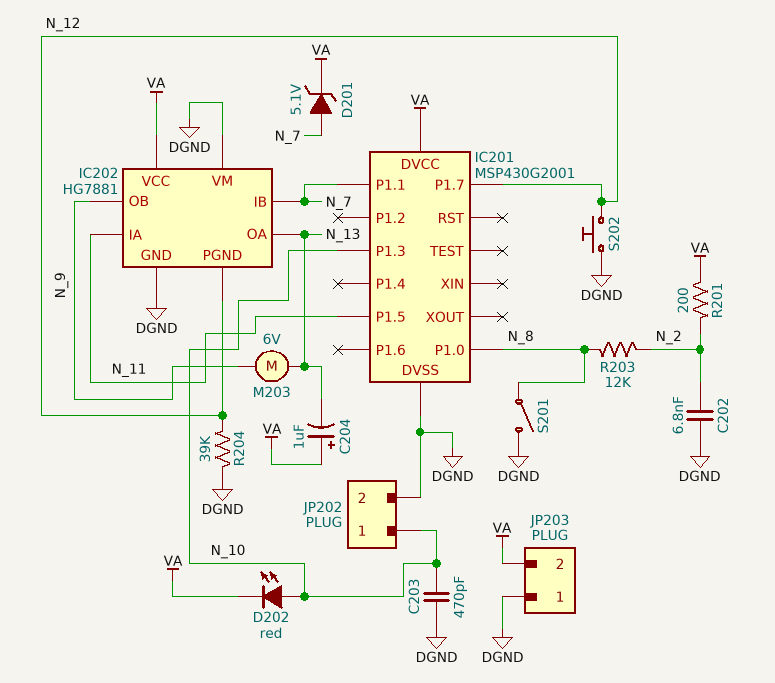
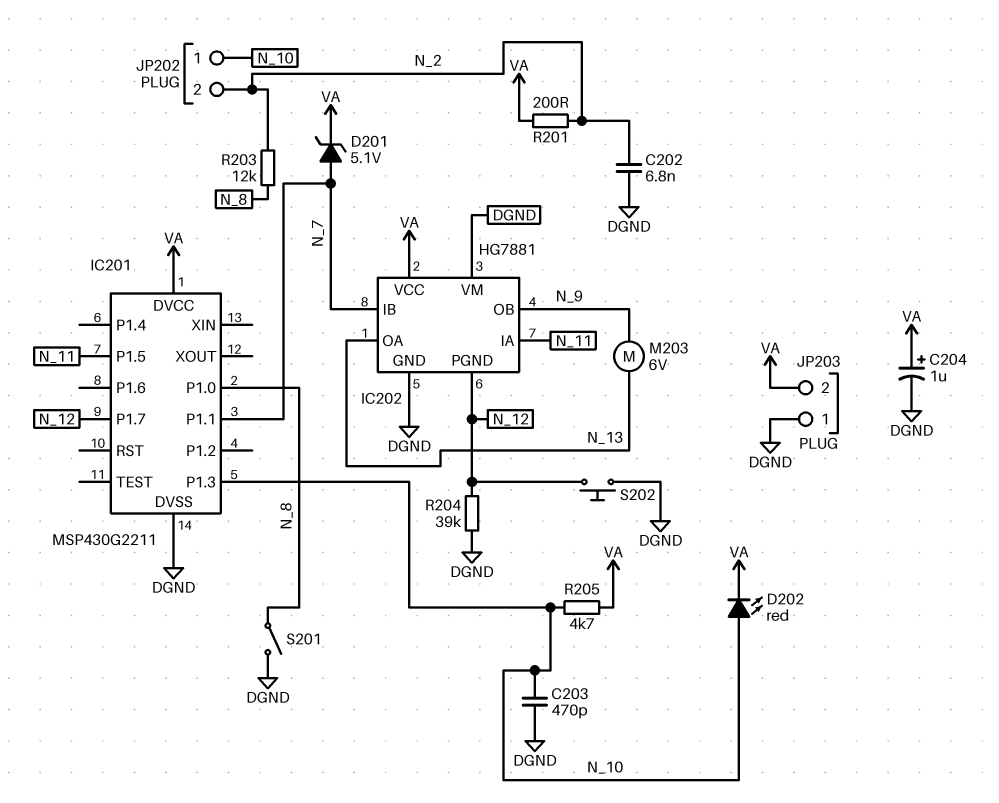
C204: 1uF (plus VA, minus N_13) -> 1uF (plus VA, minus DGND)
IC201: MSP430G2001 -> MSP430G2211
JP202 pin 2: DGND -> N_2
R205: none -> 4.7k (N_10, VA)

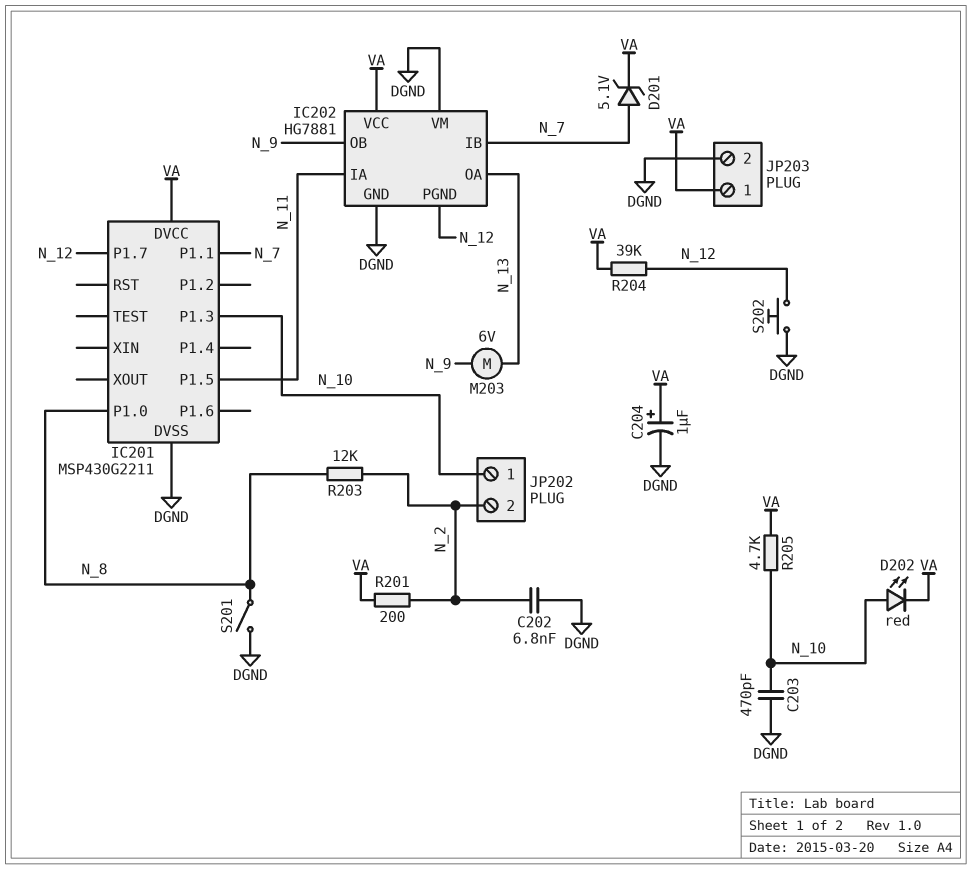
JP203 pin 1: DGND -> VA
JP203 pin 2: VA -> DGND
R204: 39k (DGND, N_12) -> 39k (N_12, VA)

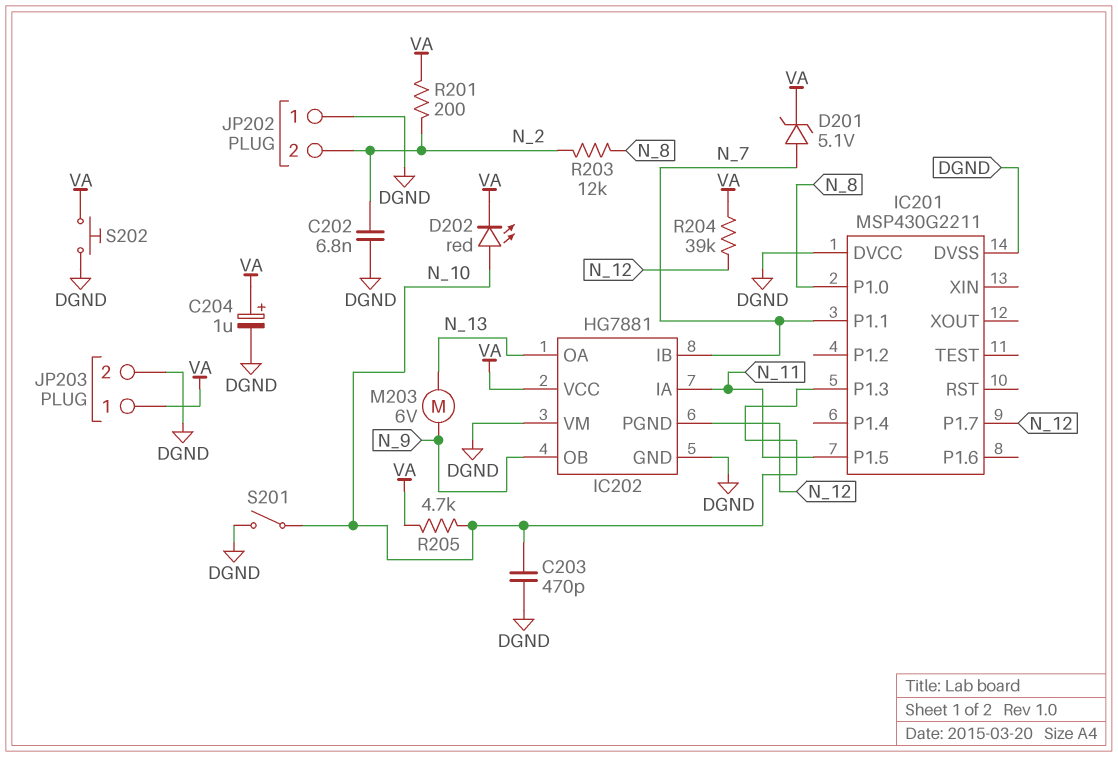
IC201 pin DVCC: VA -> DGND
JP202 pin 1: N_10 -> DGND
S201: switch (DGND, N_8) -> switch (DGND, N_10)
S202: button (DGND, N_12) -> button (DGND, VA)

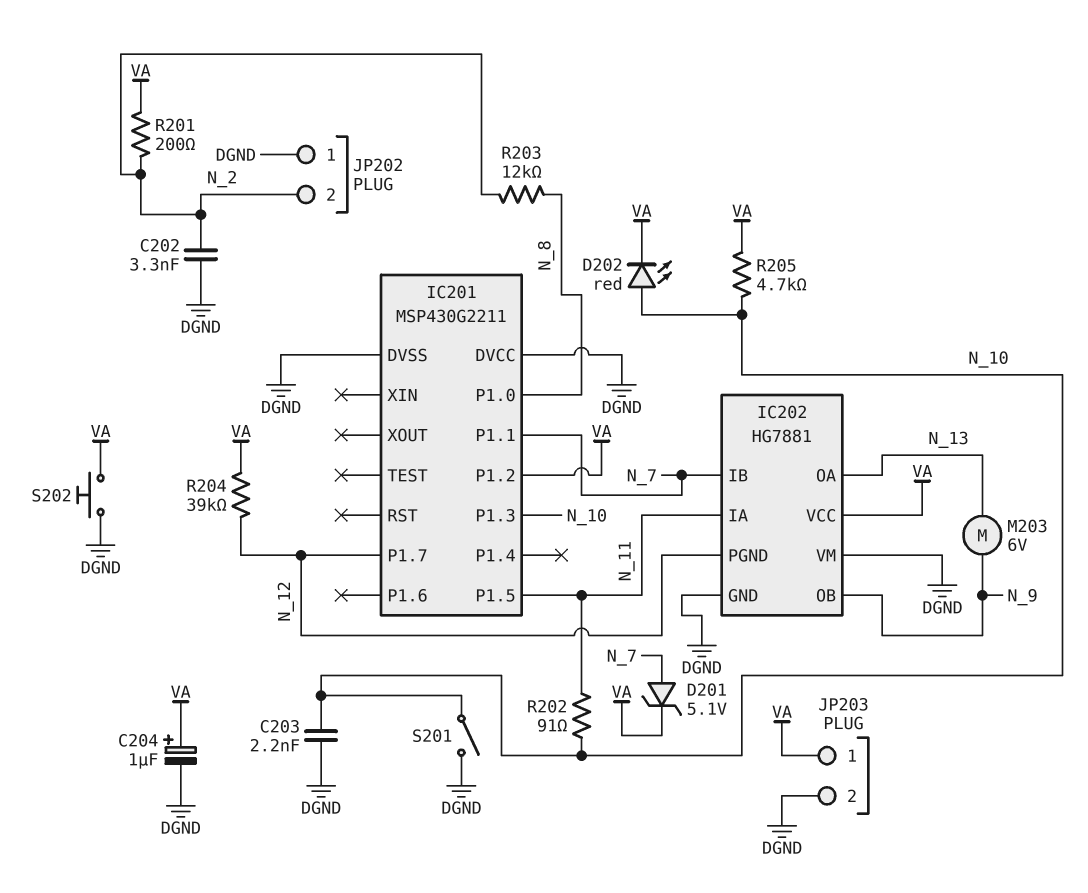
C202: 6.8nF (DGND, N_2) -> 3.3nF (DGND, N_2)
C203: 470pF (DGND, N_10) -> 2.2nF (DGND, N_10)
IC201 pin P1.2: none -> VA
R202: none -> 91 (N_10, N_11)

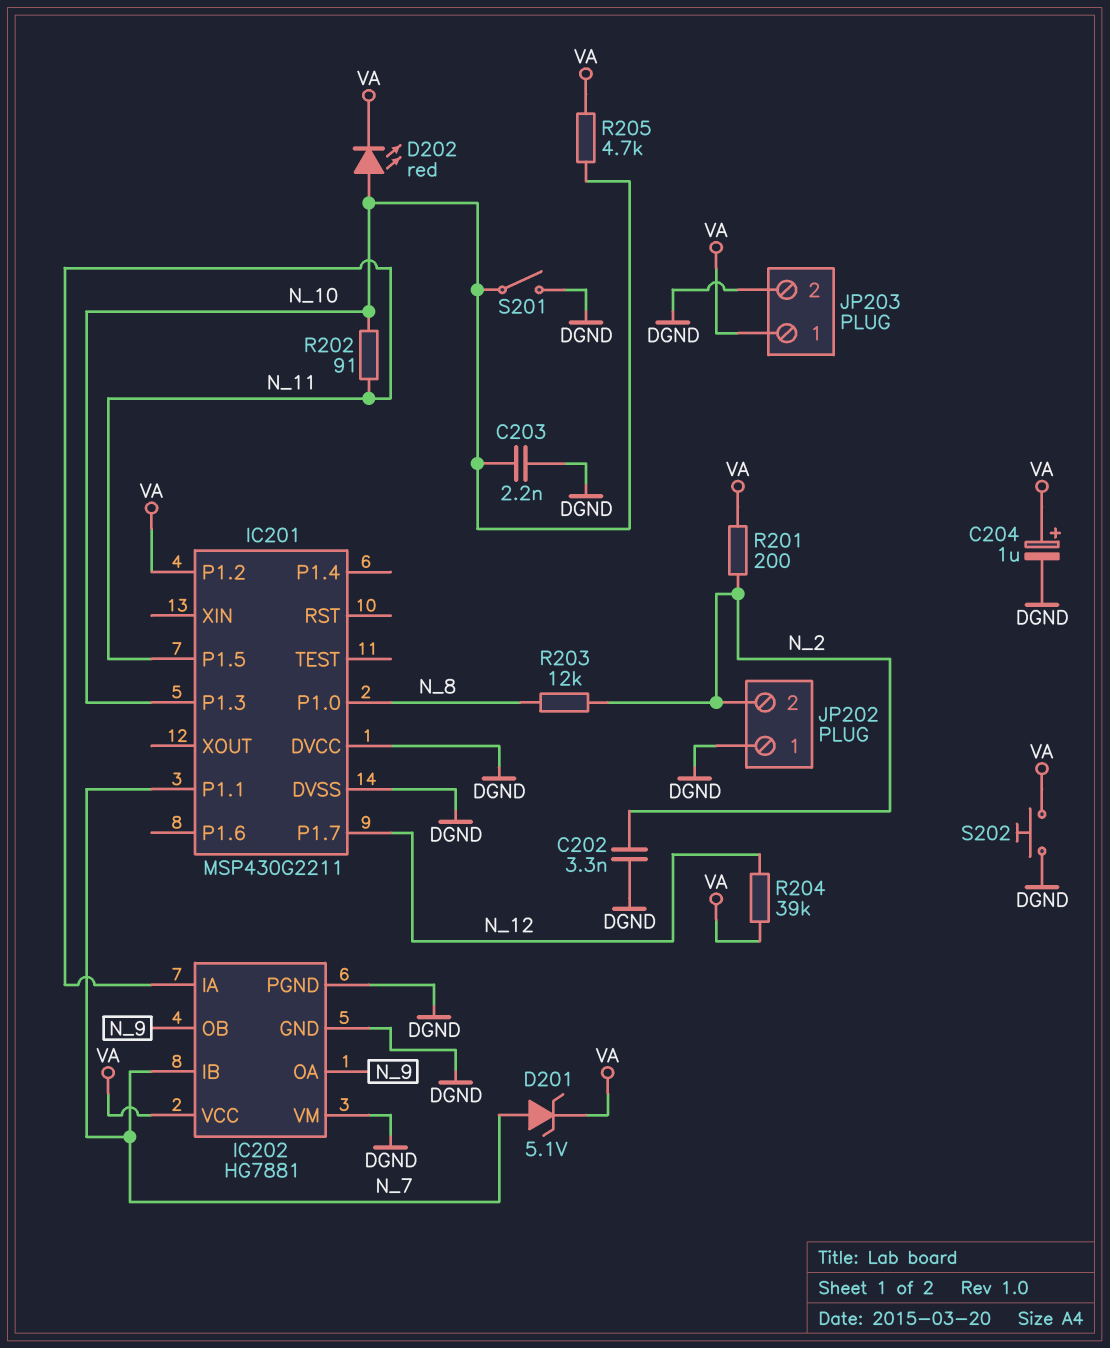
IC202 pin OA: N_13 -> N_9
IC202 pin PGND: N_12 -> DGND
M203: motor 6V (N_9, N_13) -> none

